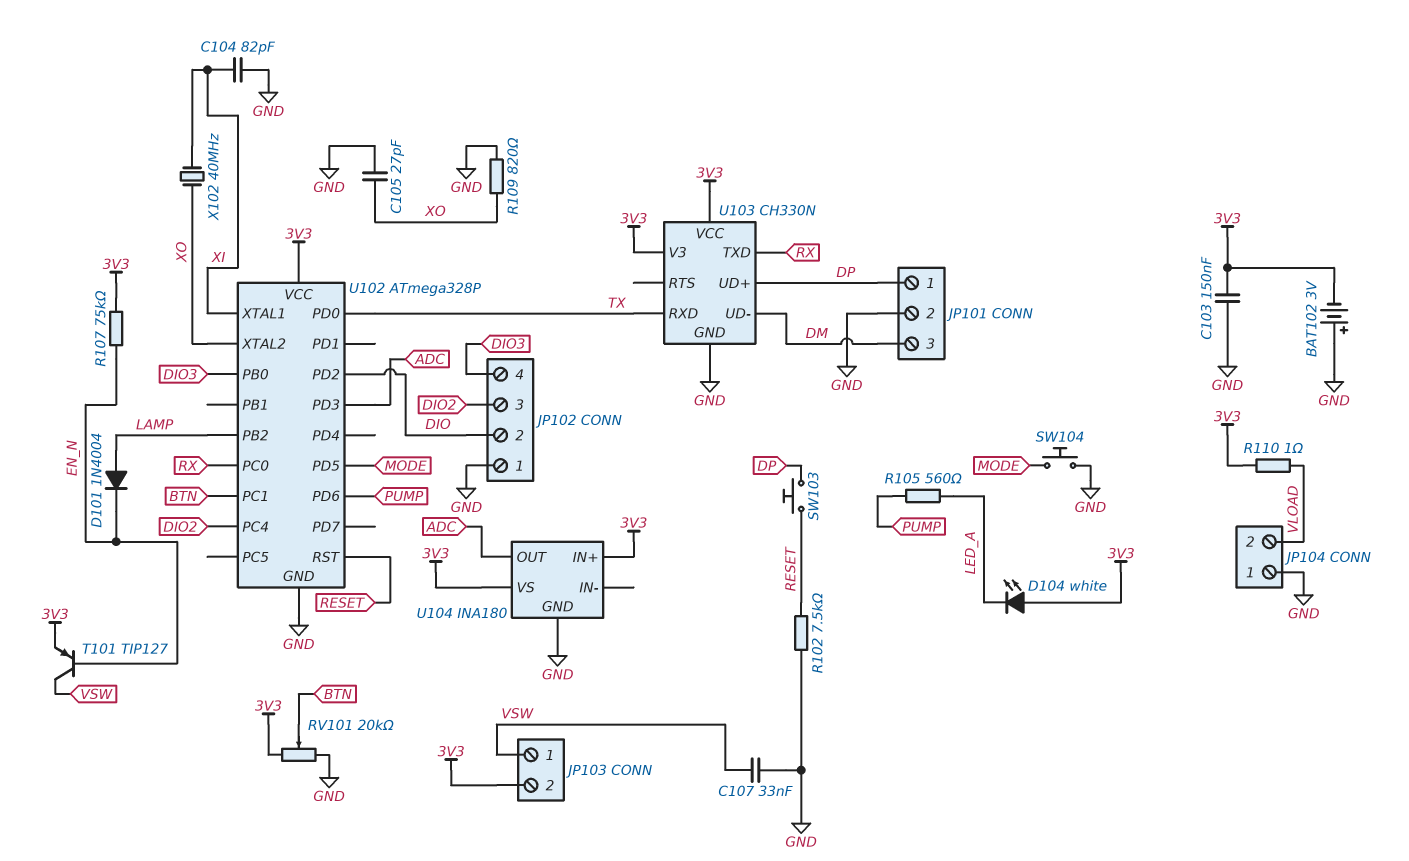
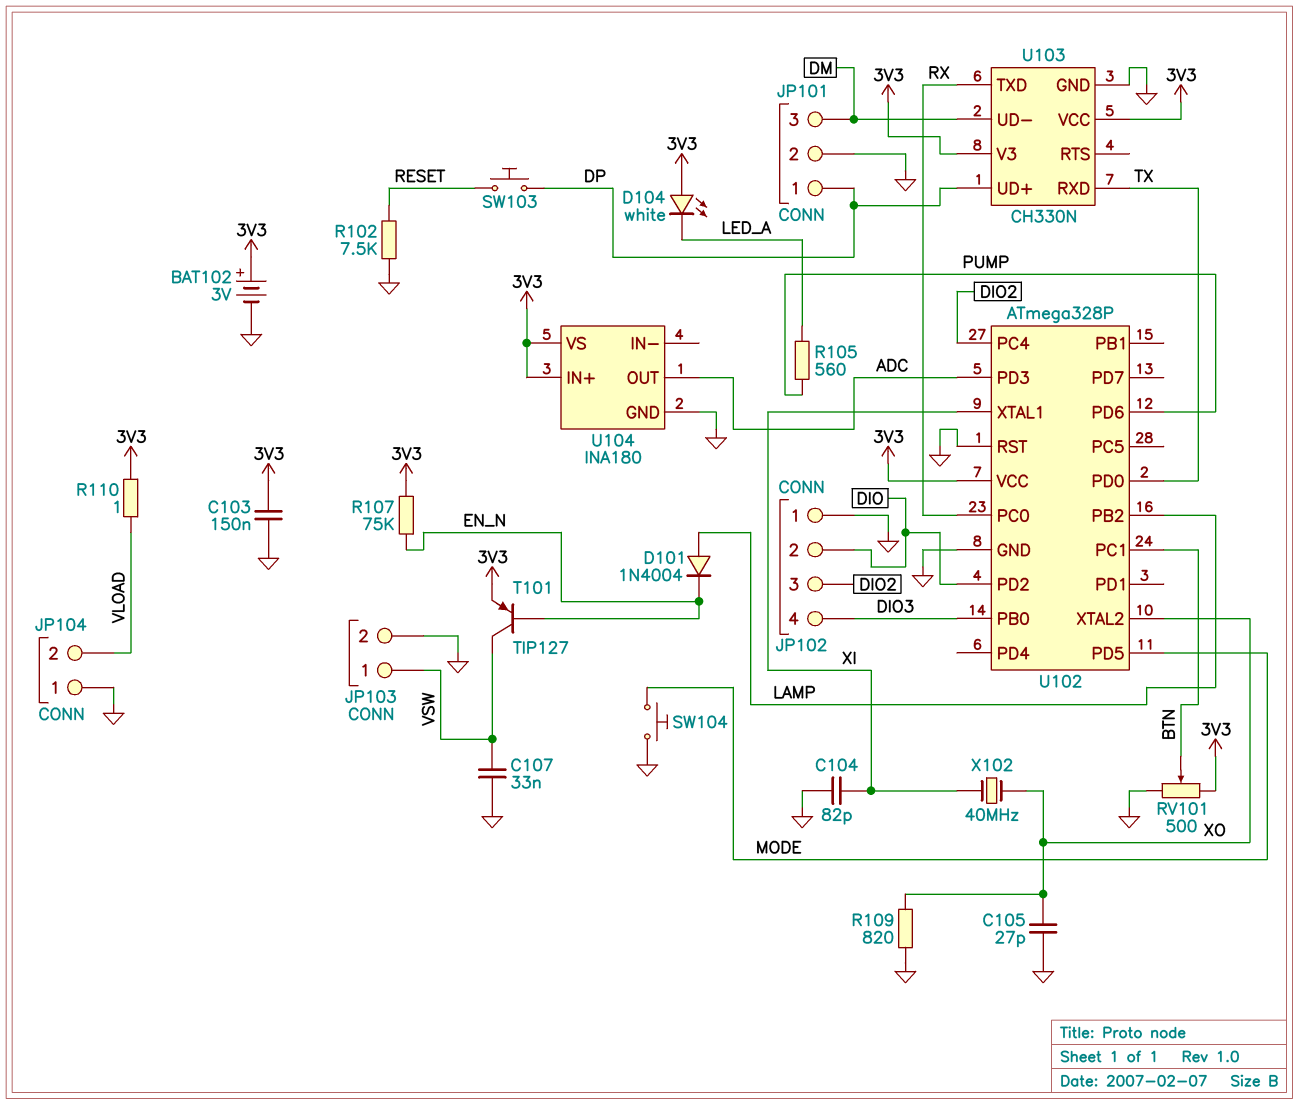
BAT102: 3V (plus GND, minus 3V3) -> 3V (plus 3V3, minus GND)
JP103 pin 2: 3V3 -> GND
RV101: 20k (3V3, GND, wiper BTN) -> 500 (3V3, GND, wiper BTN)
U102 pin RST: RESET -> GND

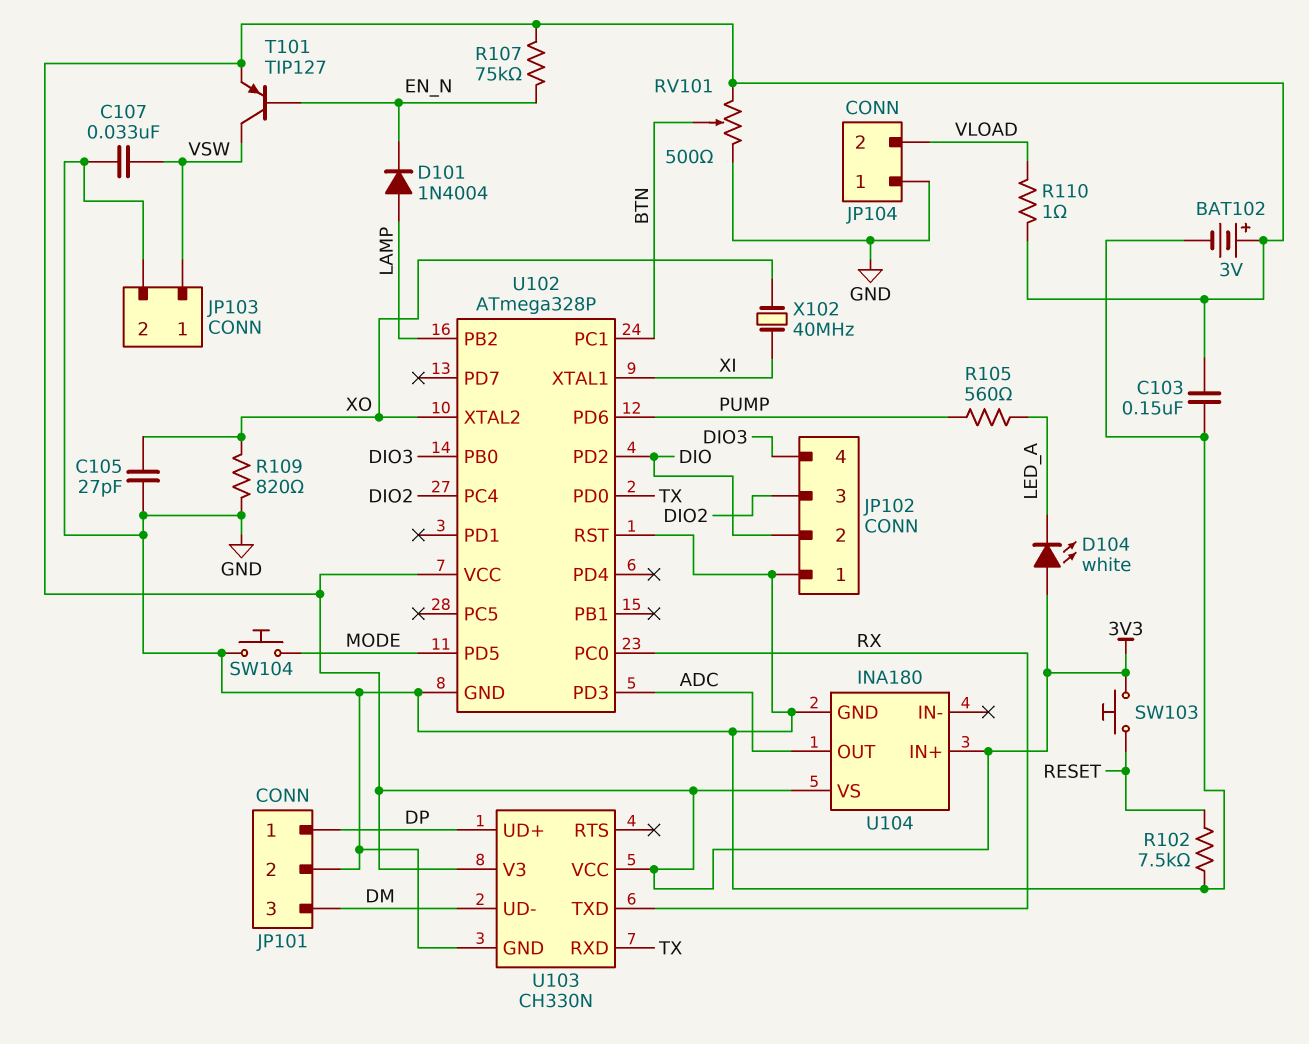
C104: 82pF (GND, XI) -> none
SW103: button (DP, RESET) -> button (3V3, RESET)

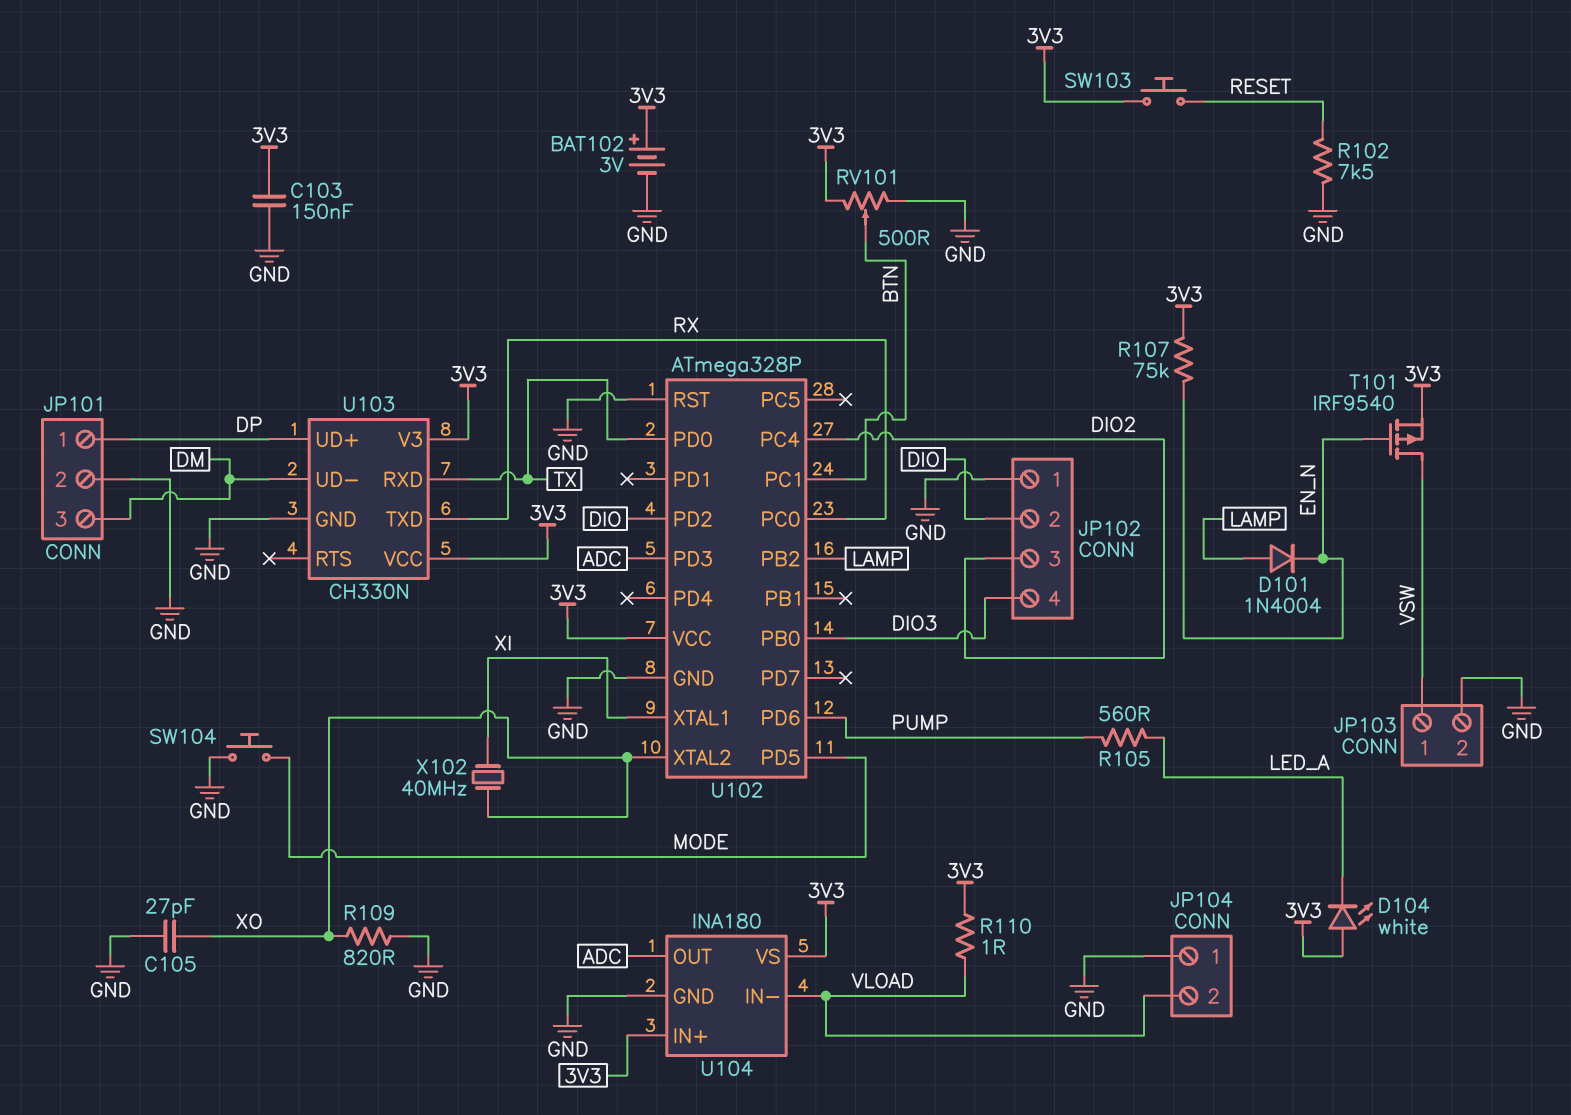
C107: 33nF (GND, VSW) -> none
T101: PNP TIP127 (B EN_N, C VSW, E 3V3) -> PMOS IRF9540 (G EN_N, D VSW, S 3V3)
U104 pin IN-: none -> VLOAD

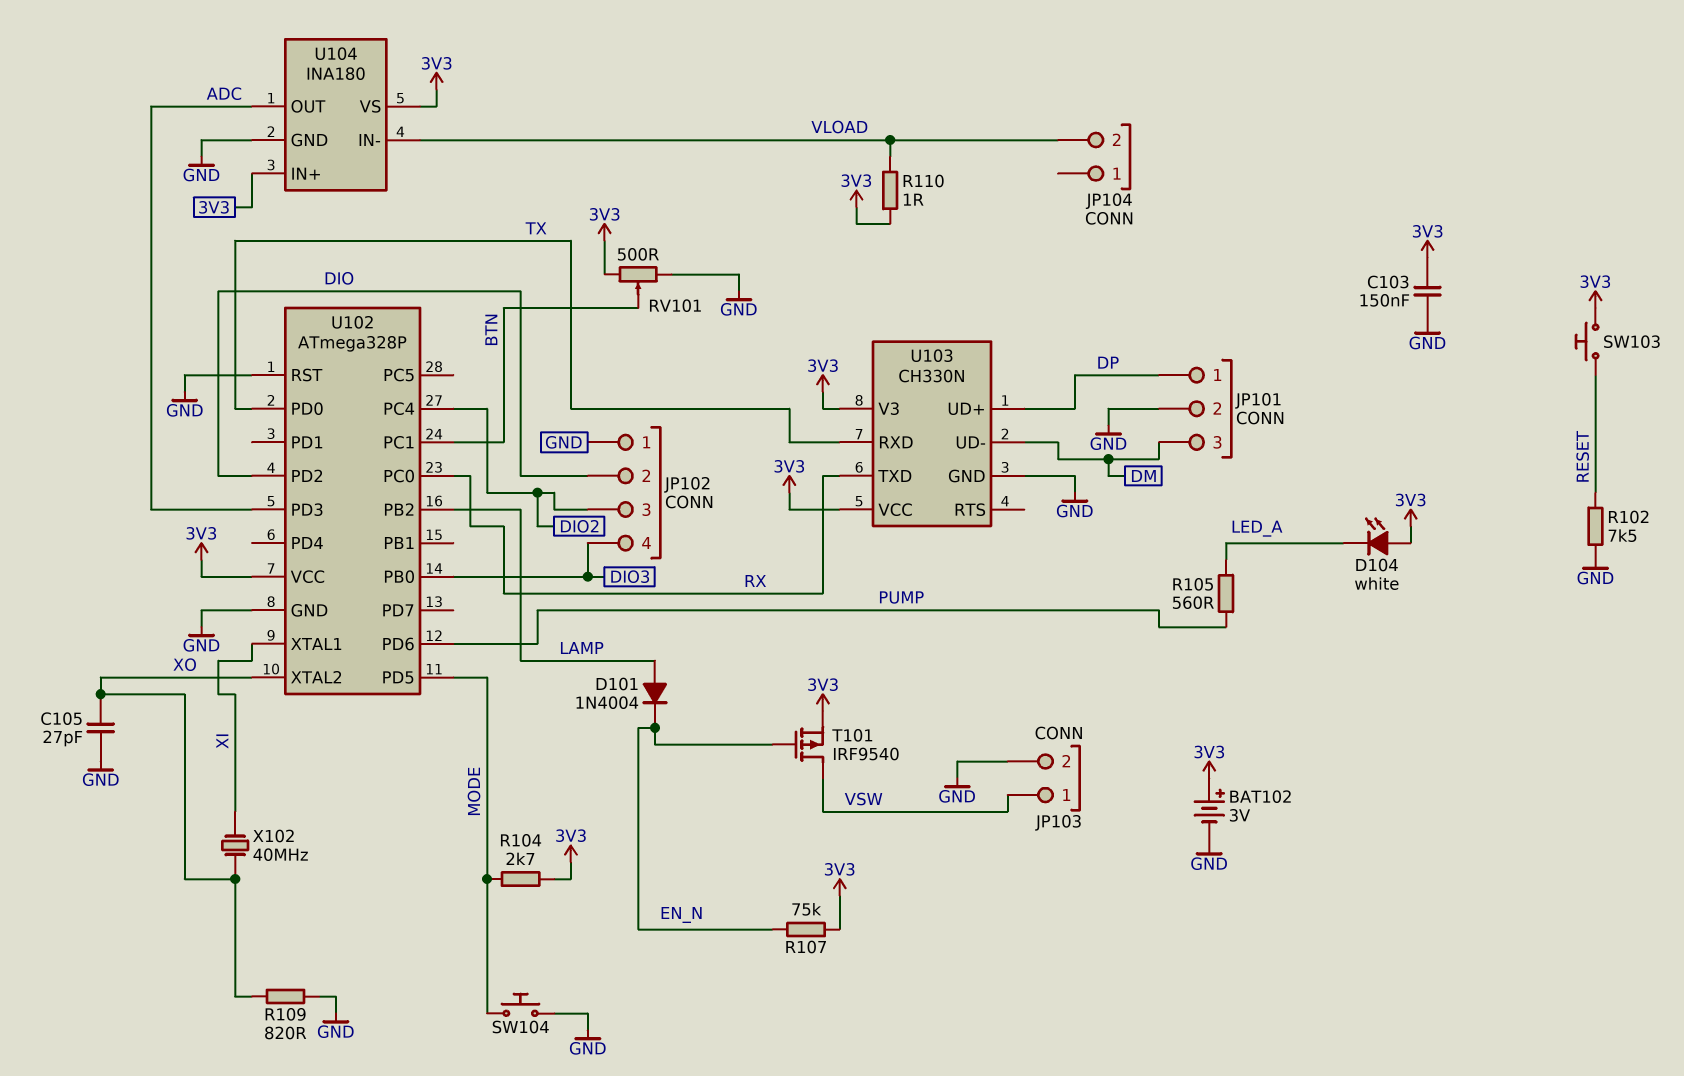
JP104 pin 1: GND -> none
R104: none -> 2.7k (3V3, MODE)

